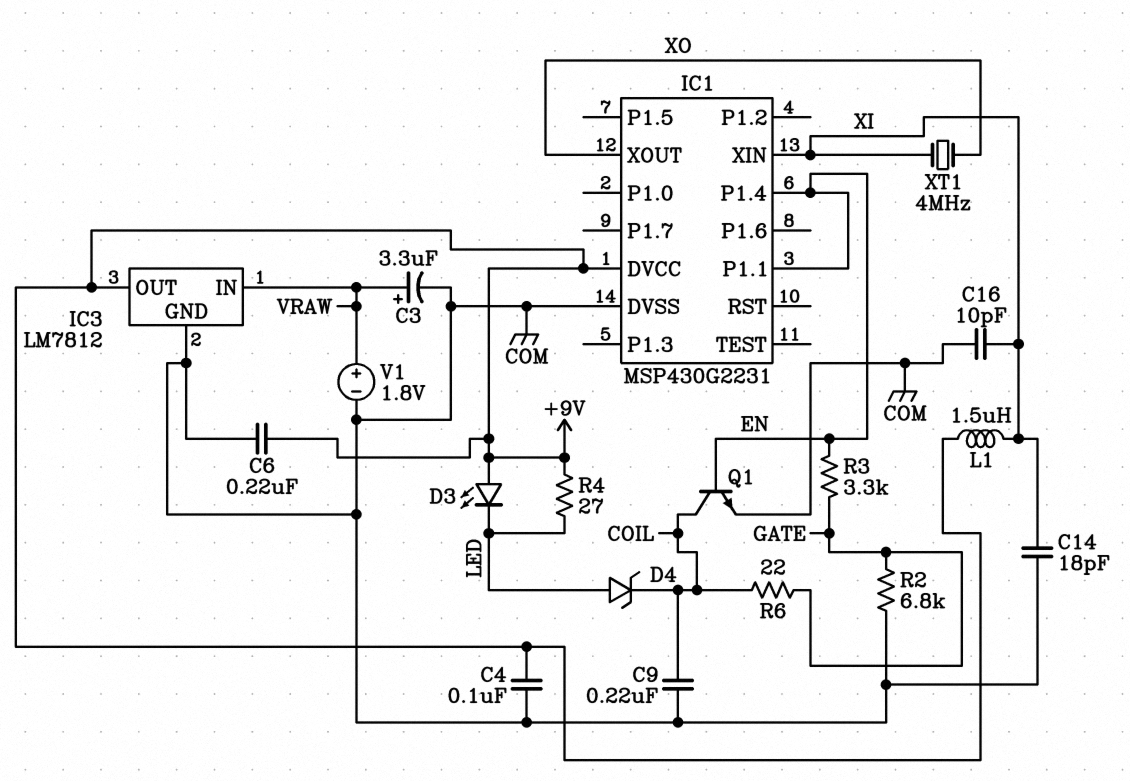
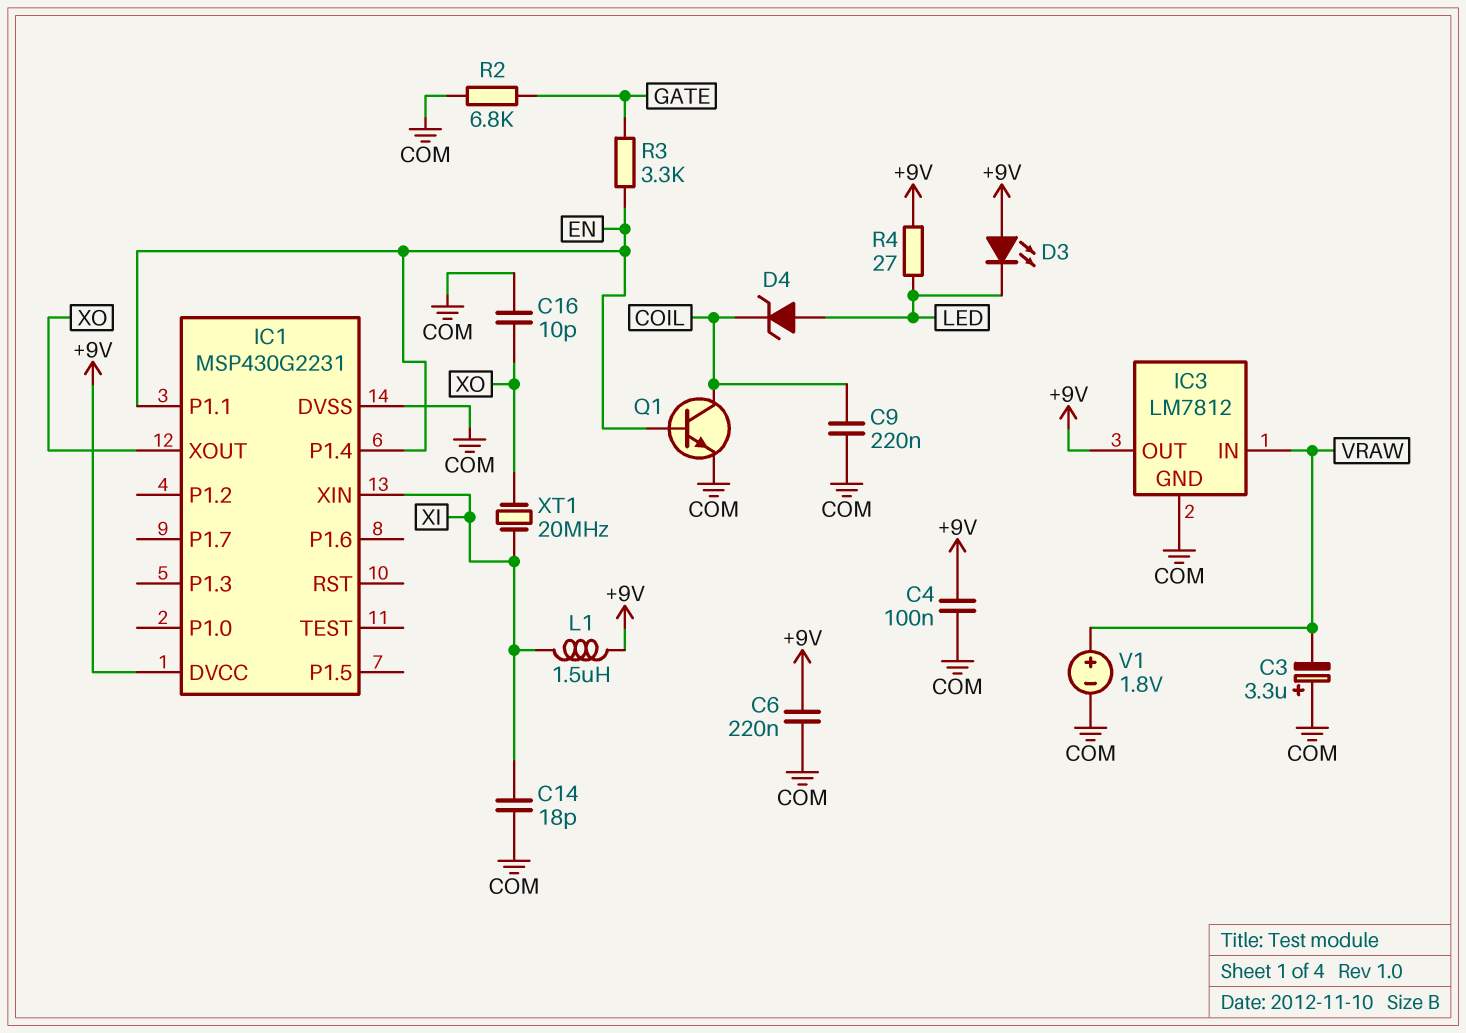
C3: 3.3uF (plus VRAW, minus COM) -> 3.3uF (plus COM, minus VRAW)
C16: 10pF (COM, XI) -> 10pF (COM, XO)
R6: 22 (COIL, GATE) -> none
XT1: 4MHz (XI, XO) -> 20MHz (XI, XO)

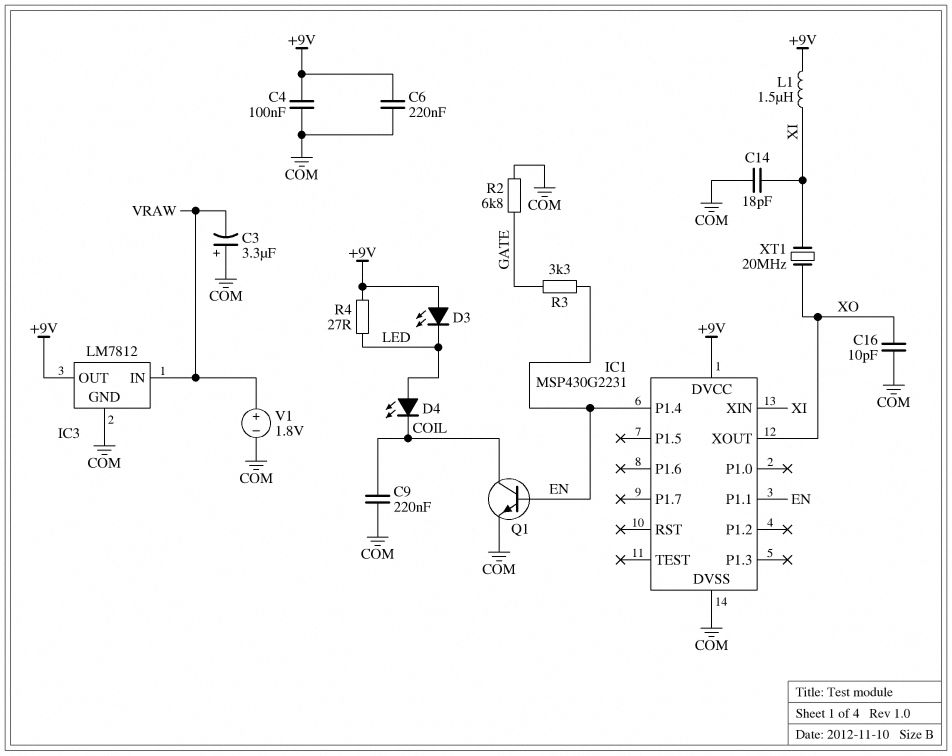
D4: zener (A LED, K COIL) -> LED (A LED, K COIL)

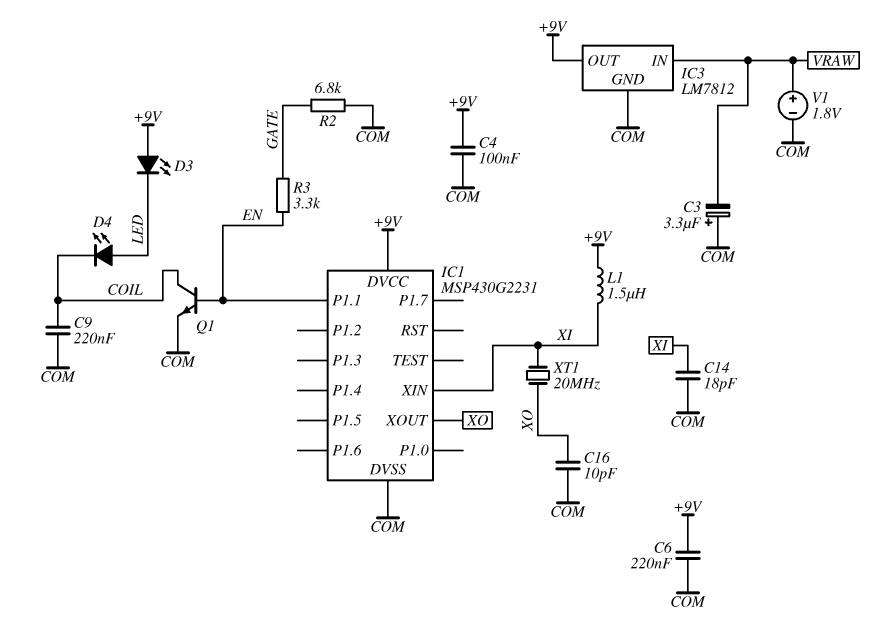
IC1 pin P1.4: EN -> none
R4: 27 (+9V, LED) -> none

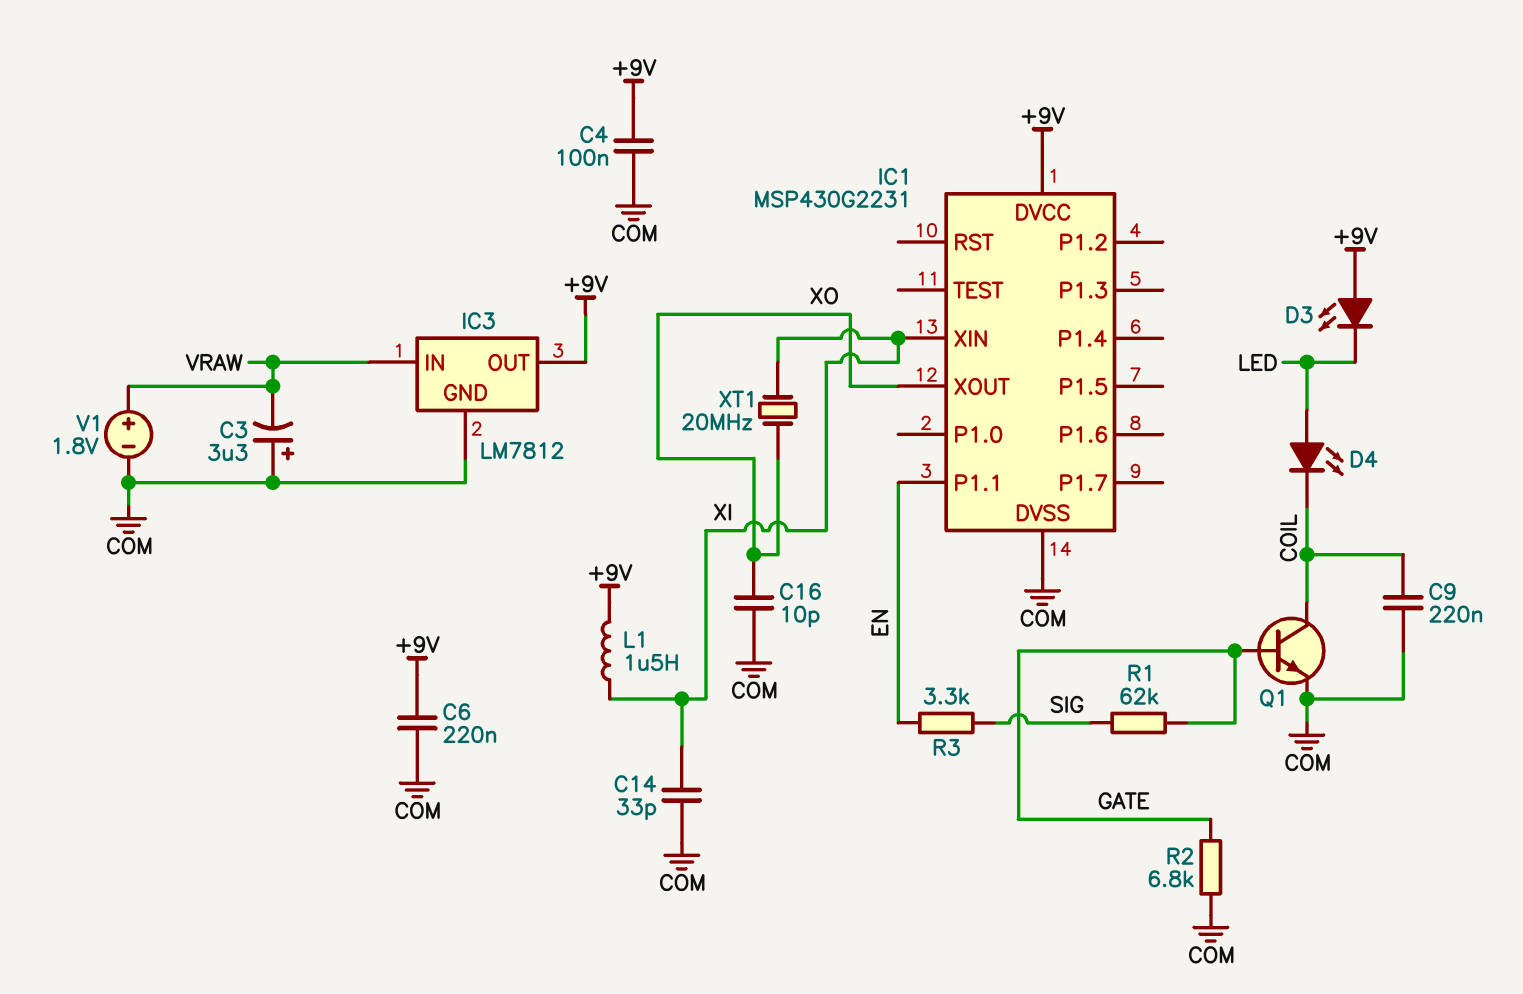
C14: 18pF (COM, XI) -> 33pF (COM, XI)
Q1: NPN (B EN, C COIL, E COM) -> NPN (B GATE, C COIL, E COM)
R1: none -> 62k (GATE, SIG)
R3: 3.3k (EN, GATE) -> 3.3k (EN, SIG)

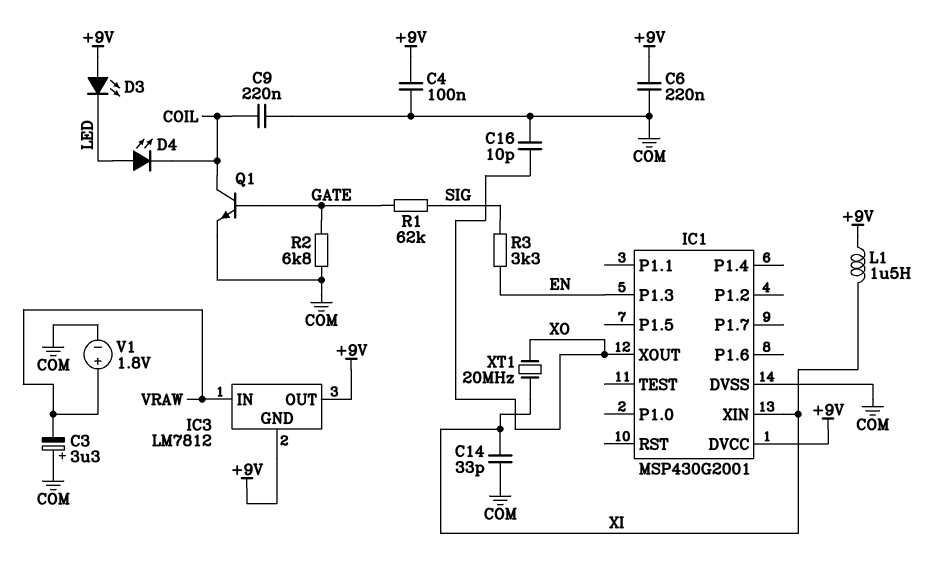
IC1: MSP430G2231 -> MSP430G2001
IC1 pin P1.1: EN -> none
IC1 pin P1.3: none -> EN
IC3 pin GND: COM -> +9V

